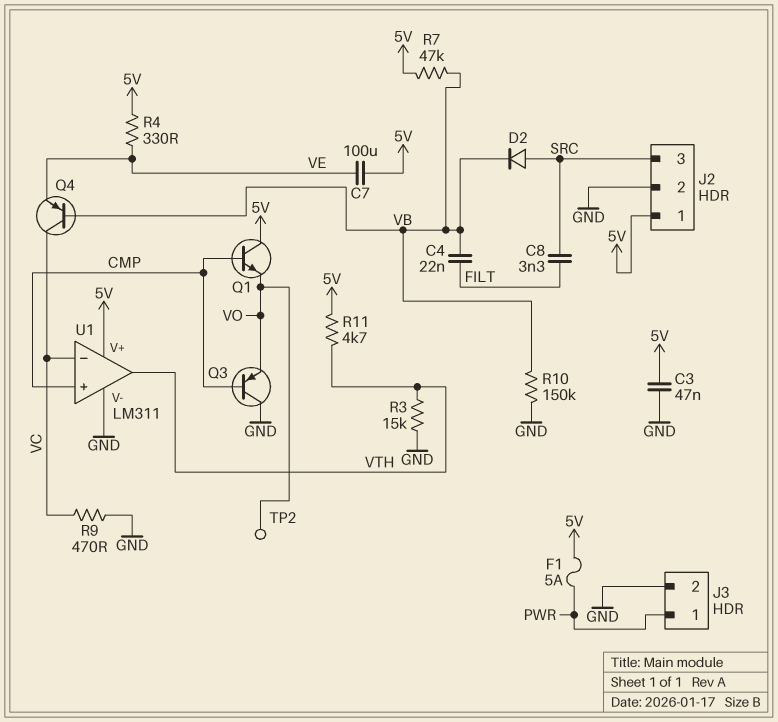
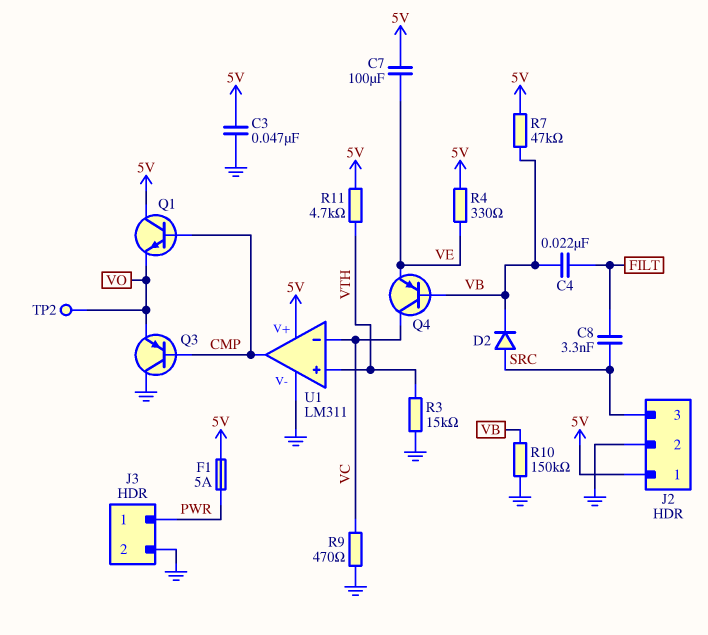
U1 pin in+: CMP -> VTH
U1 pin out: VTH -> CMP

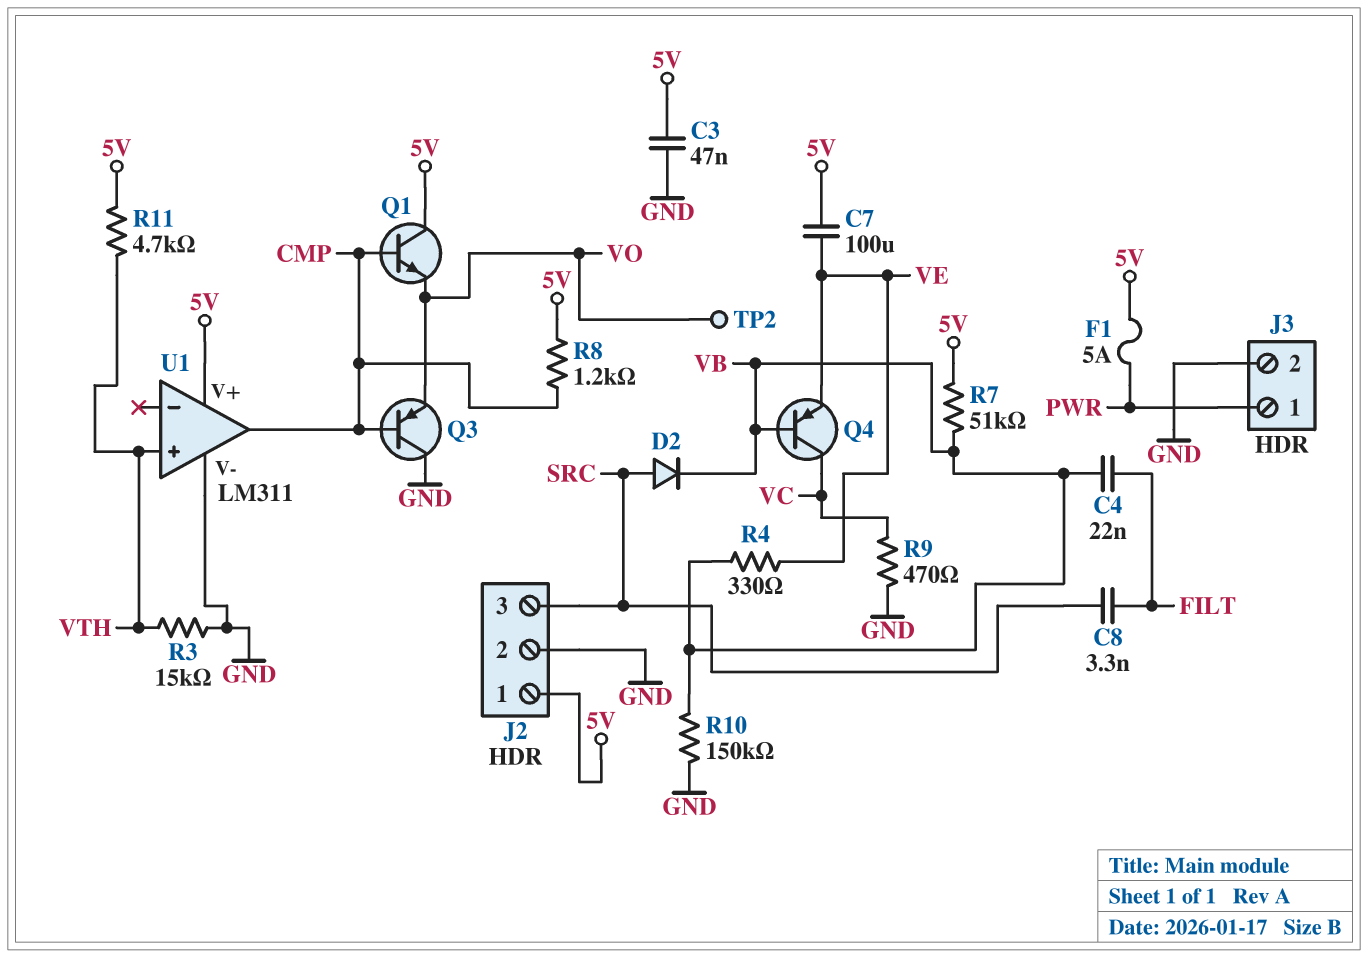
R4: 330 (5V, VE) -> 330 (VB, VE)
R7: 47k (5V, VB) -> 51k (5V, VB)
R8: none -> 1.2k (5V, CMP)
U1 pin in-: VC -> none

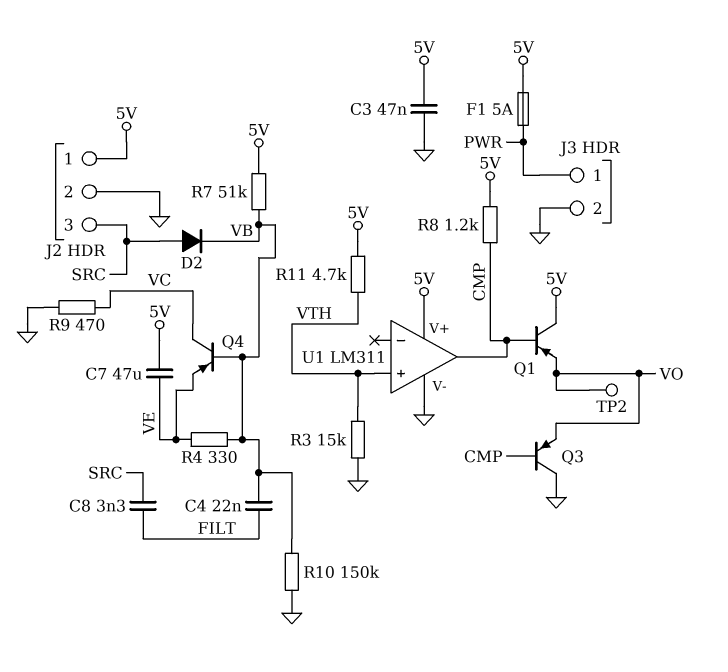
C7: 100uF (5V, VE) -> 47uF (5V, VE)
Q1: NPN (B CMP, C 5V, E VO) -> PNP (B CMP, C 5V, E VO)

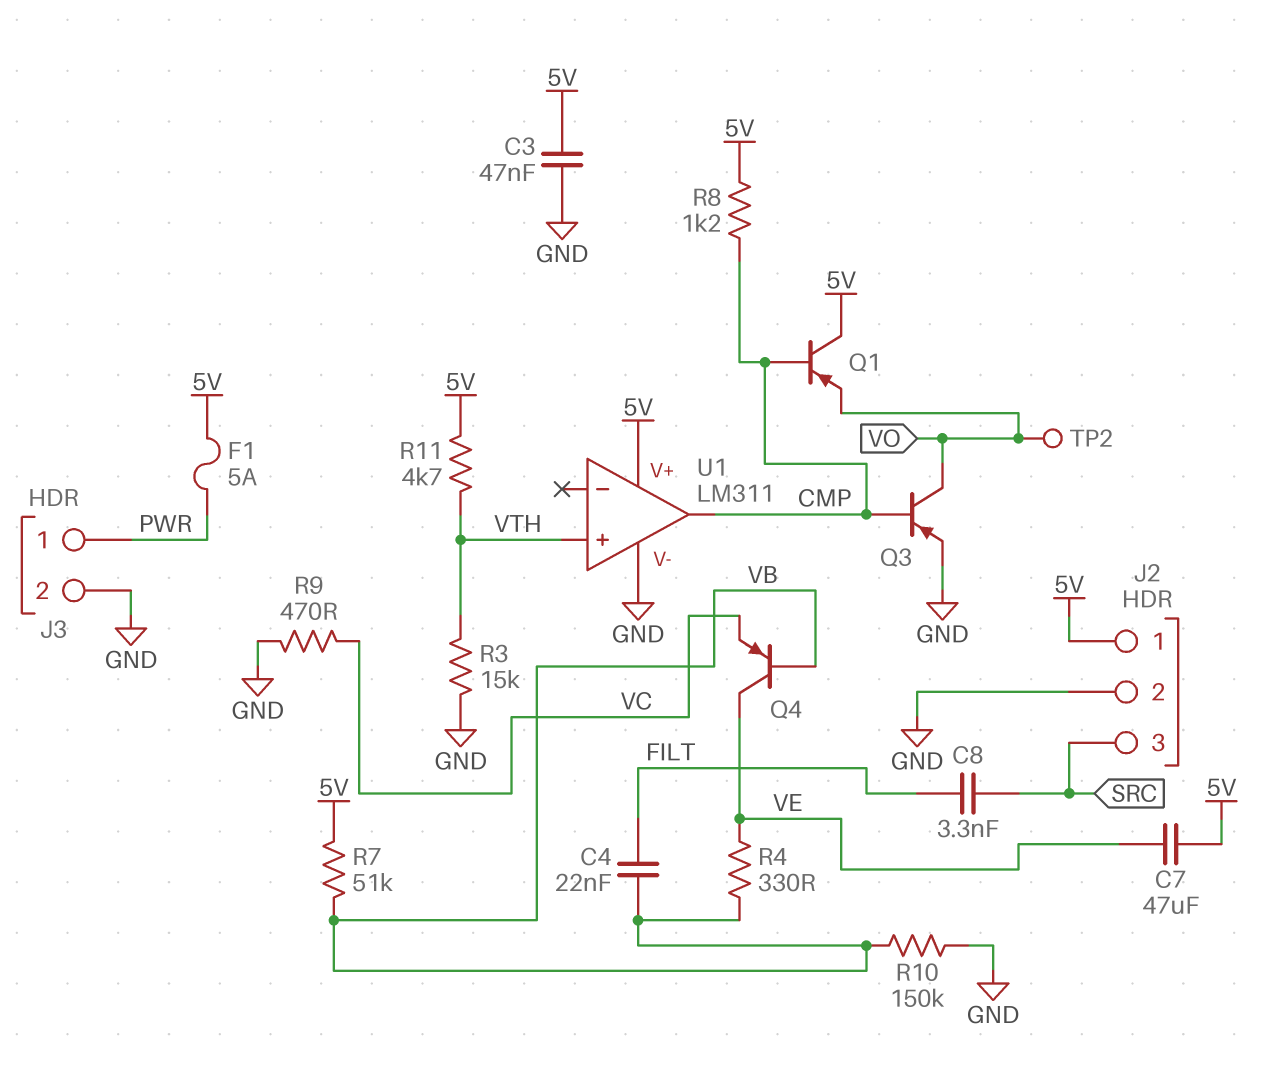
D2: diode (A SRC, K VB) -> none
Q3: PNP (B CMP, C GND, E VO) -> PNP (B CMP, C VO, E GND)
Q4: PNP (B VB, C VC, E VE) -> PNP (B VB, C VE, E VC)

